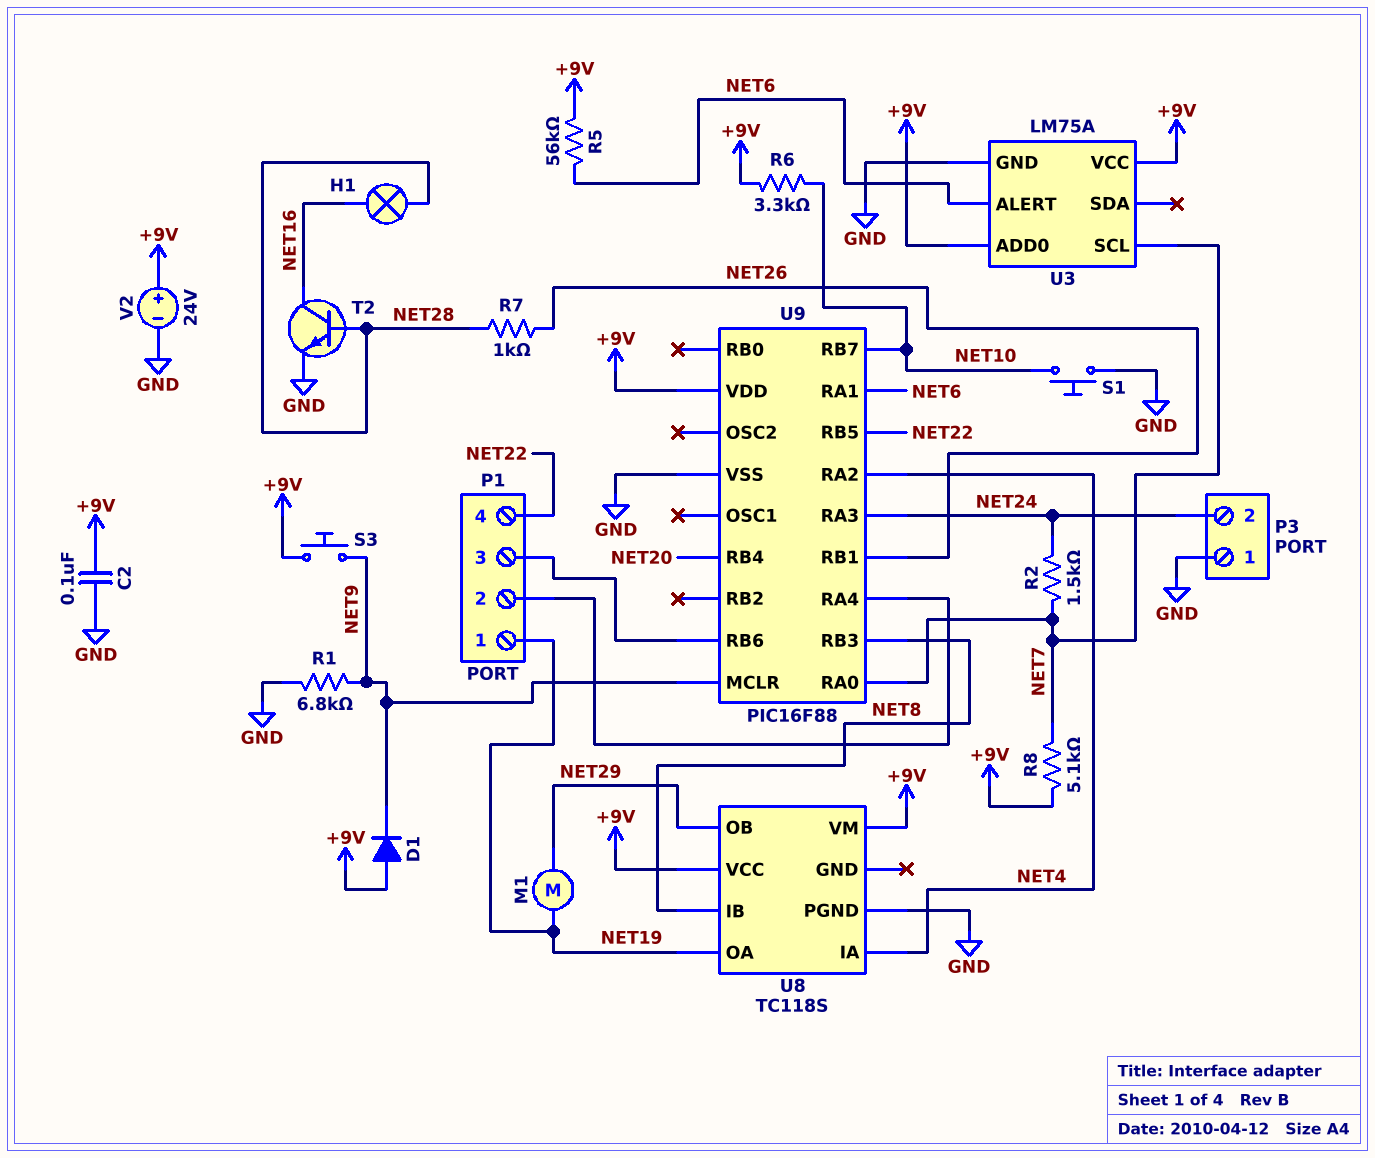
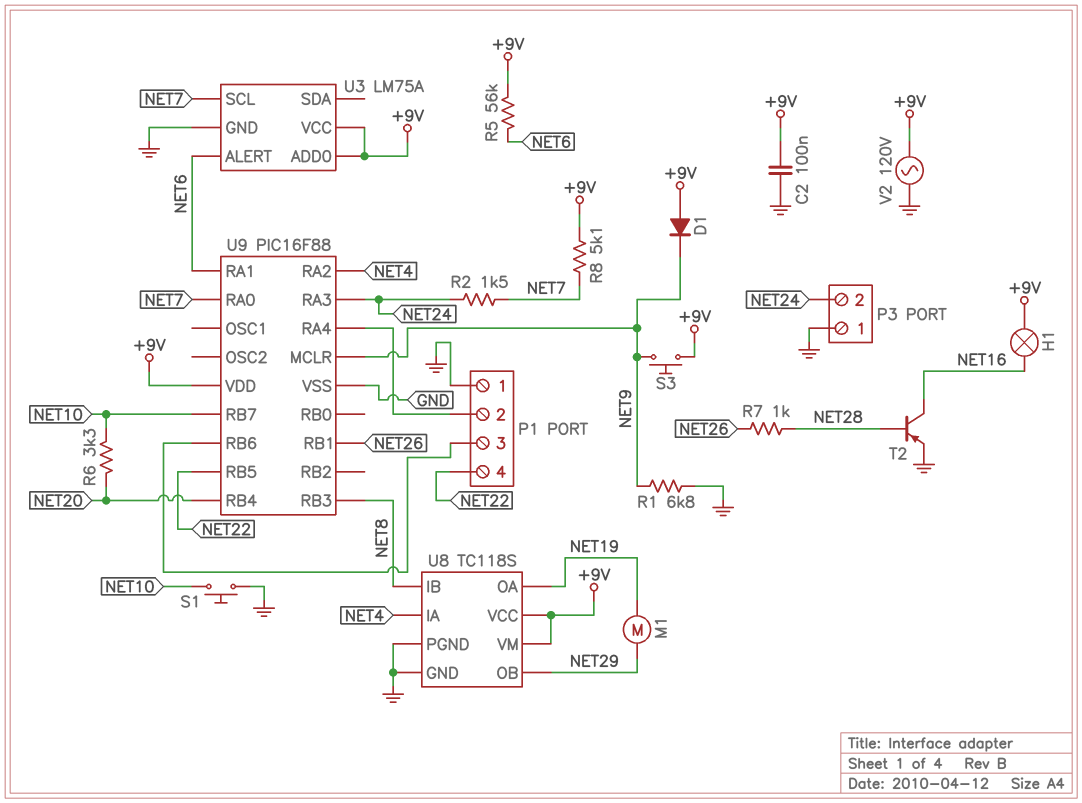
H1: lamp (NET16, NET28) -> lamp (+9V, NET16)
P1 pin 1: NET19 -> GND
R6: 3.3k (+9V, NET10) -> 3.3k (NET10, NET20)
T2: NPN (B NET28, C NET16, E GND) -> PNP (B NET28, C NET16, E GND)
U8 pin GND: none -> GND
V2: 24V (plus +9V, minus GND) -> AC 120V (+9V, GND)

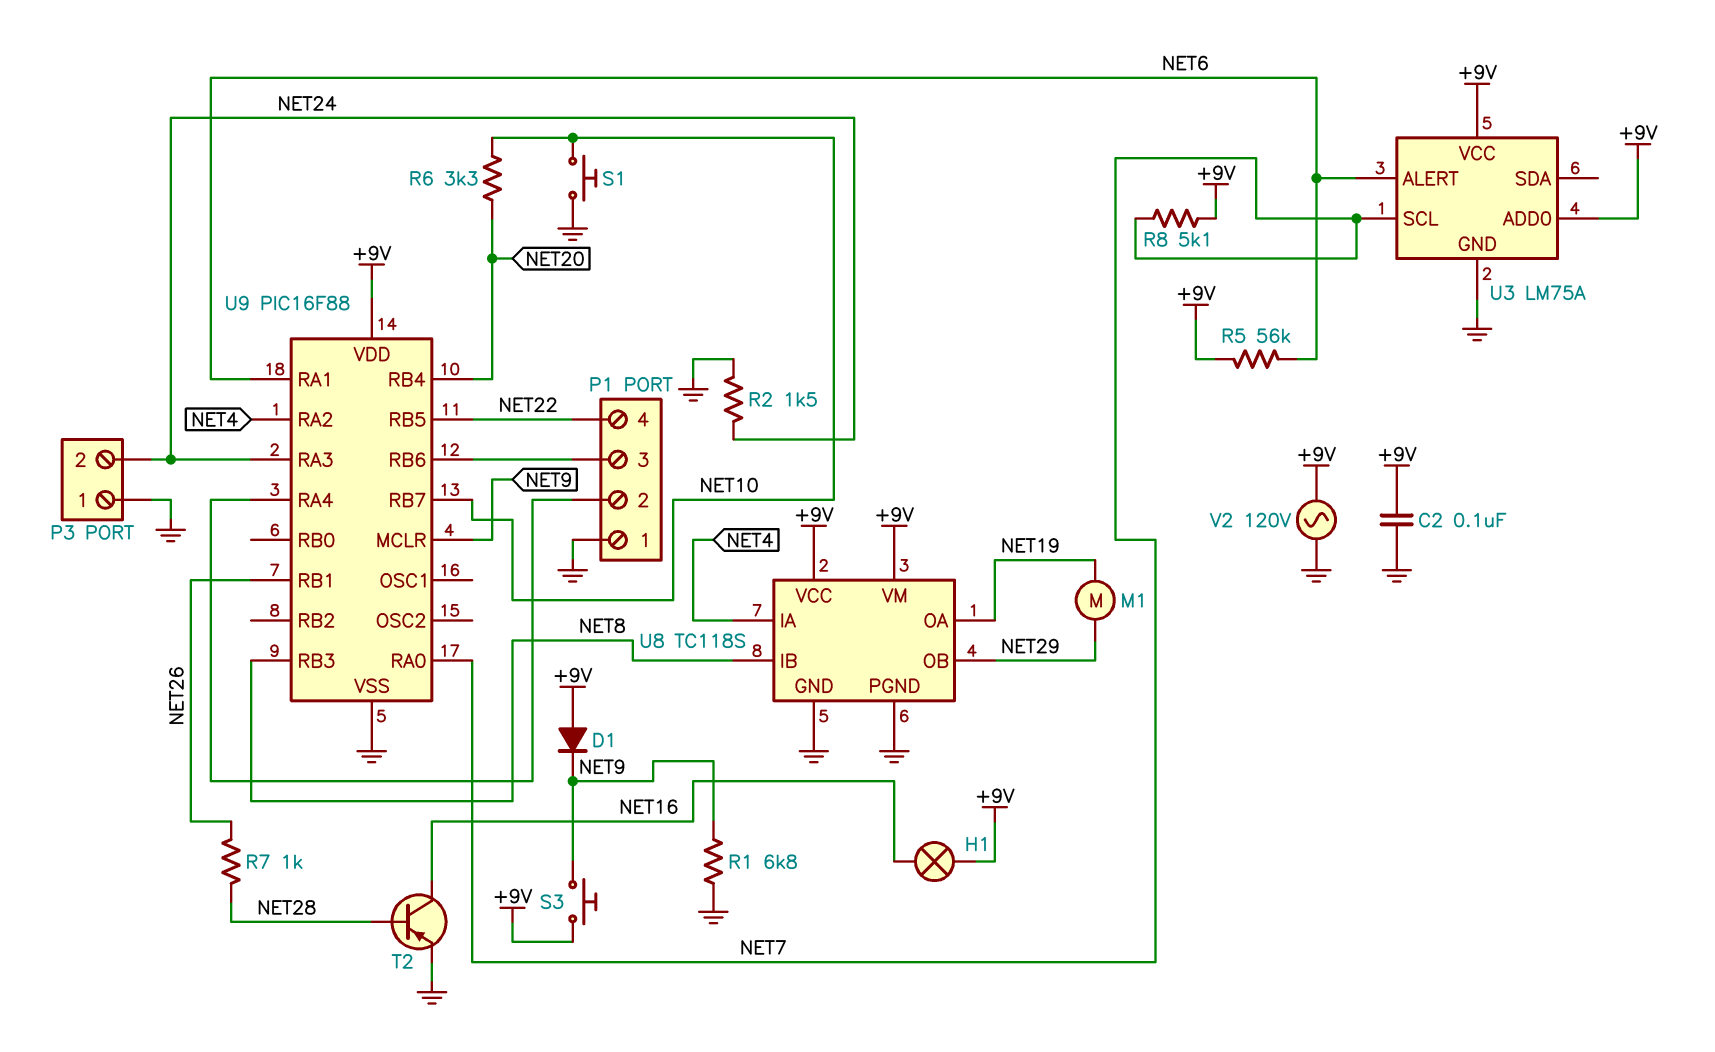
R2: 1.5k (NET7, NET24) -> 1.5k (GND, NET24)

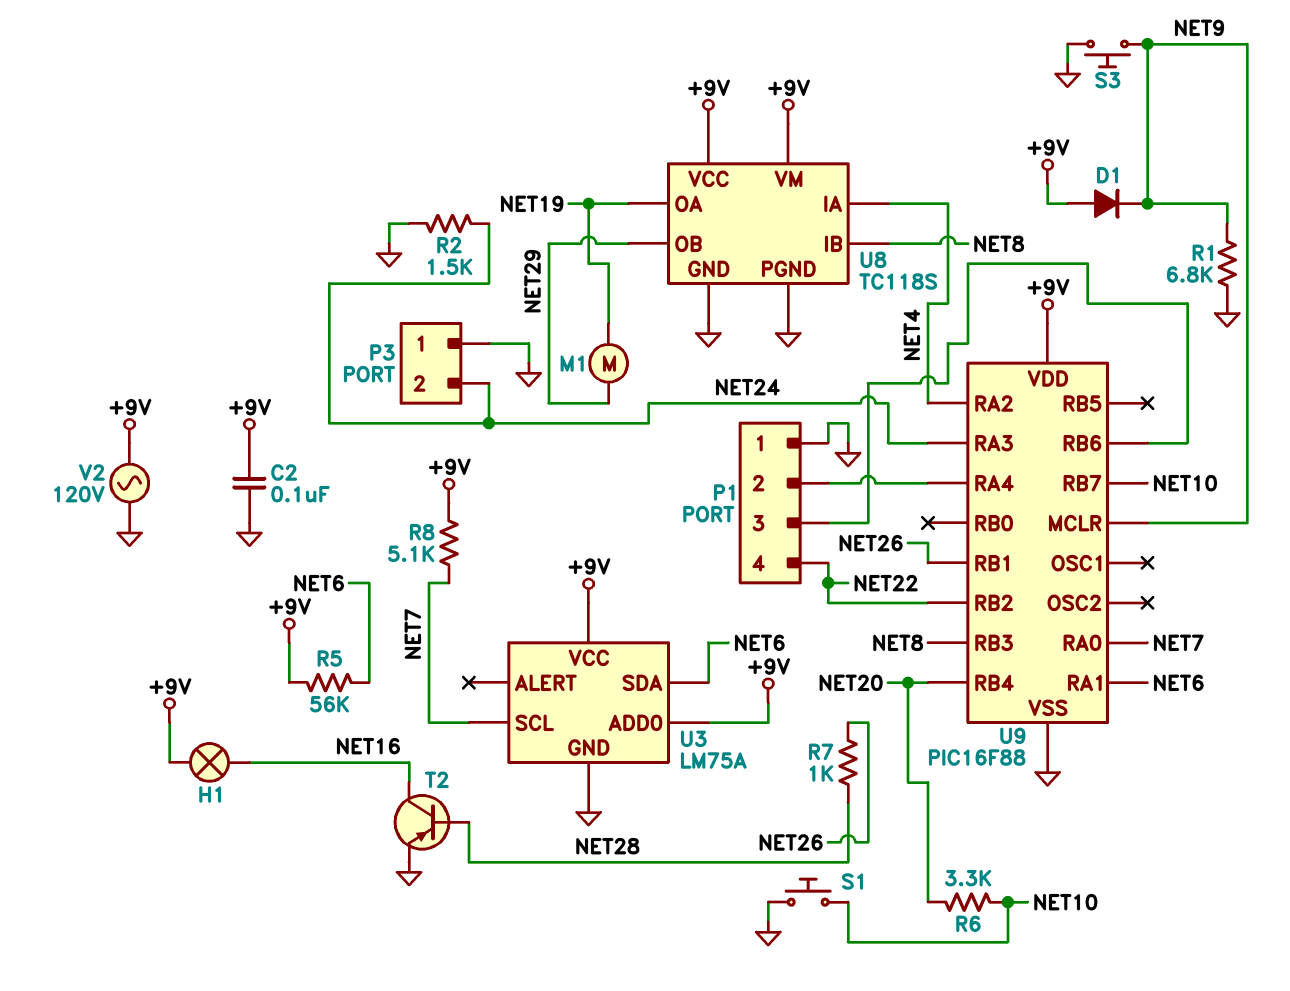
S3: button (+9V, NET9) -> button (GND, NET9)
U3 pin ALERT: NET6 -> none
U3 pin SDA: none -> NET6
U9 pin RB2: none -> NET22
U9 pin RB5: NET22 -> none

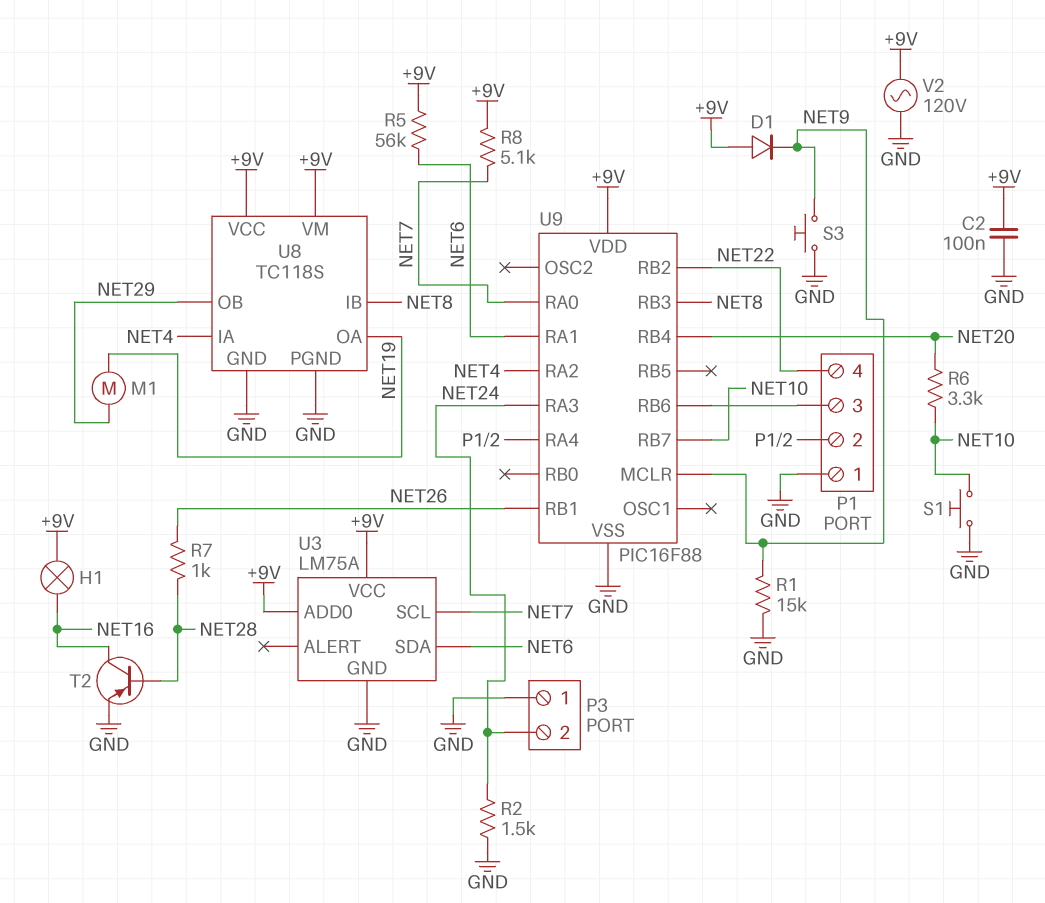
R1: 6.8k (GND, NET9) -> 15k (GND, NET9)

